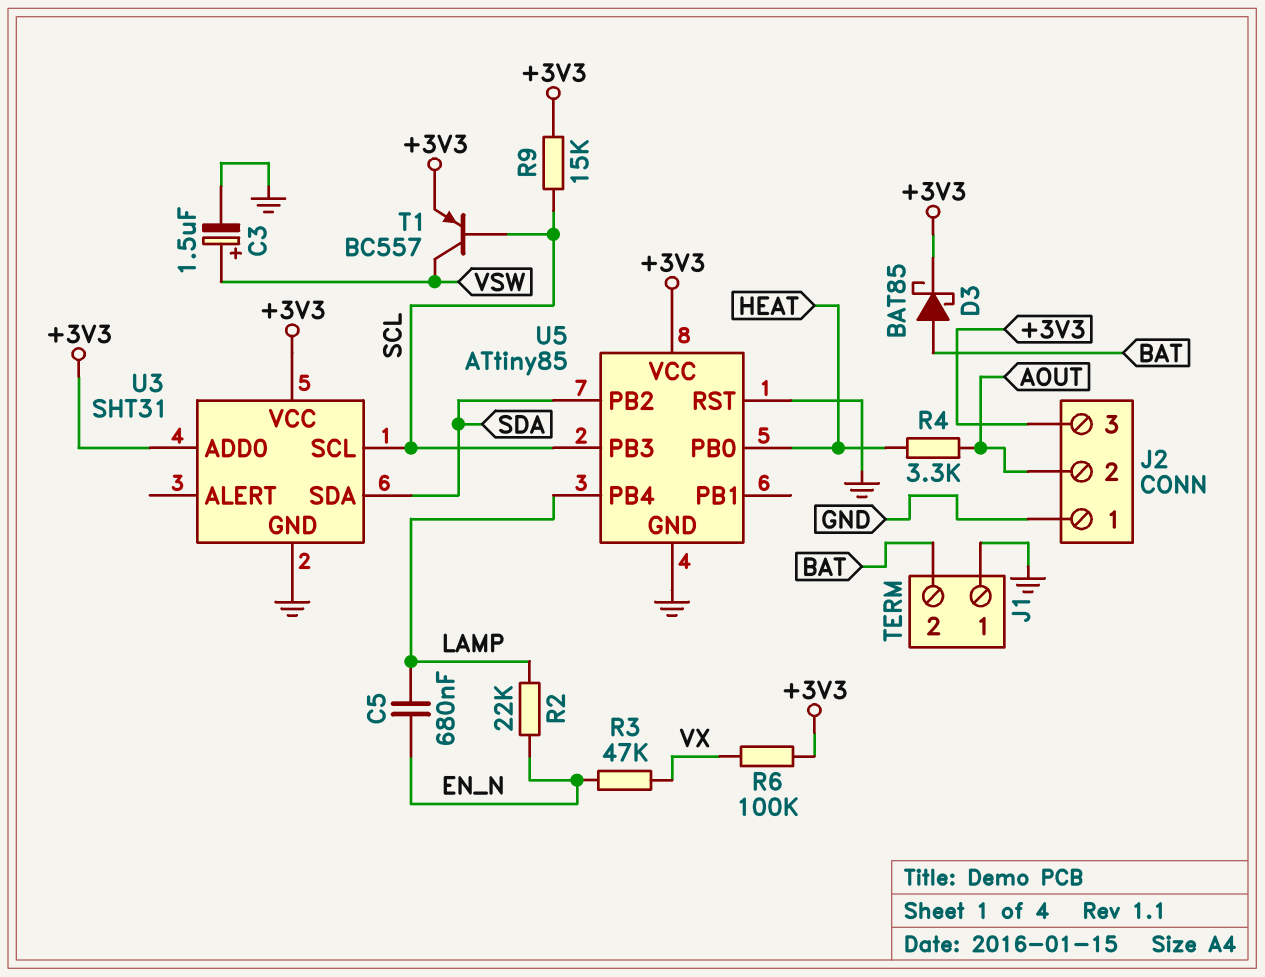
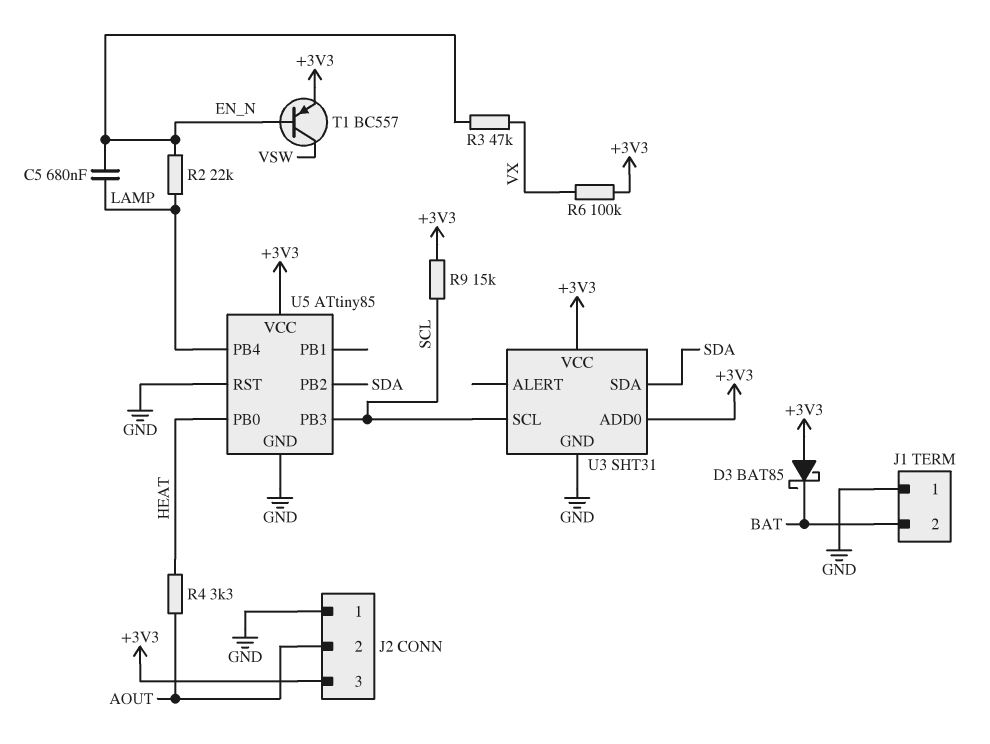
C3: 1.5uF (plus VSW, minus GND) -> none
D3: schottky BAT85 (A BAT, K +3V3) -> schottky BAT85 (A +3V3, K BAT)
T1: PNP BC557 (B SCL, C VSW, E +3V3) -> PNP BC557 (B EN_N, C VSW, E +3V3)

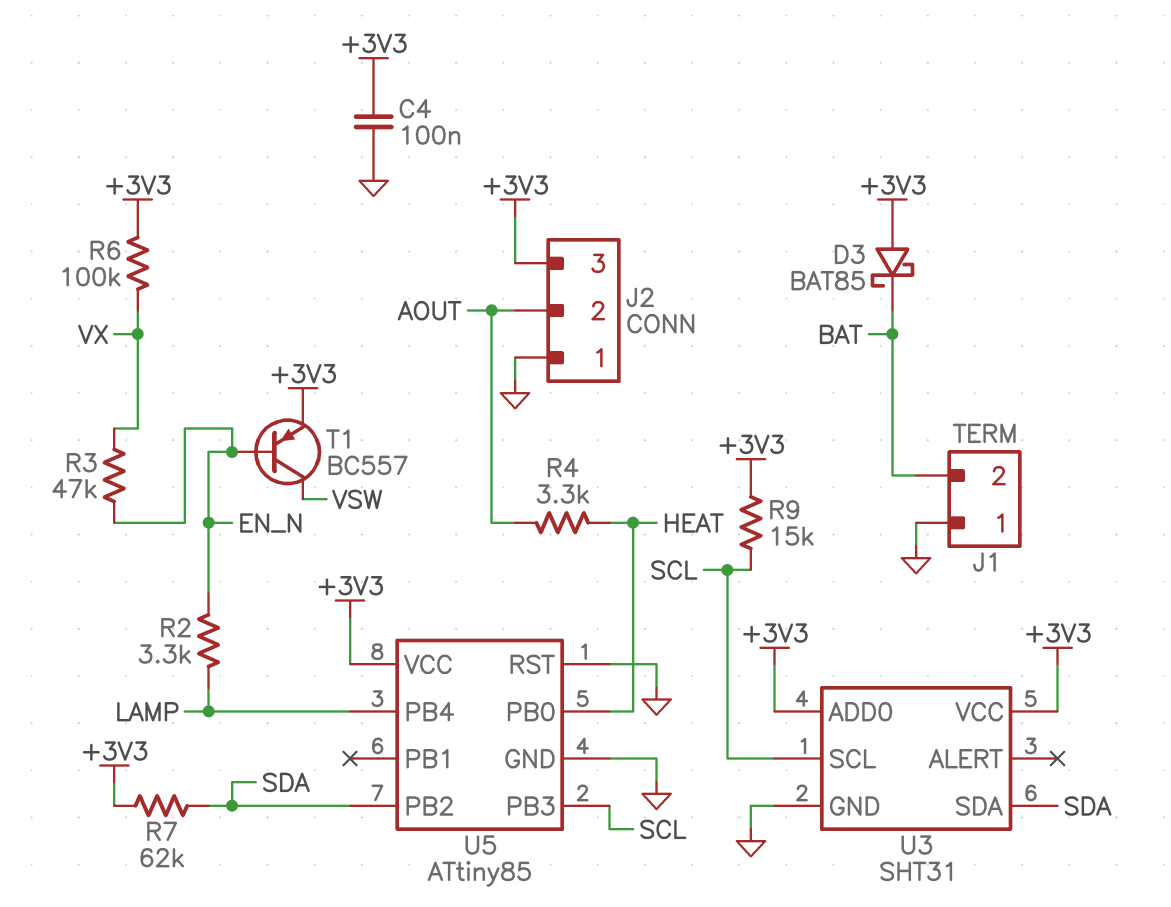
C4: none -> 100nF (+3V3, GND)
C5: 680nF (EN_N, LAMP) -> none
R2: 22k (EN_N, LAMP) -> 3.3k (EN_N, LAMP)
R7: none -> 62k (+3V3, SDA)

